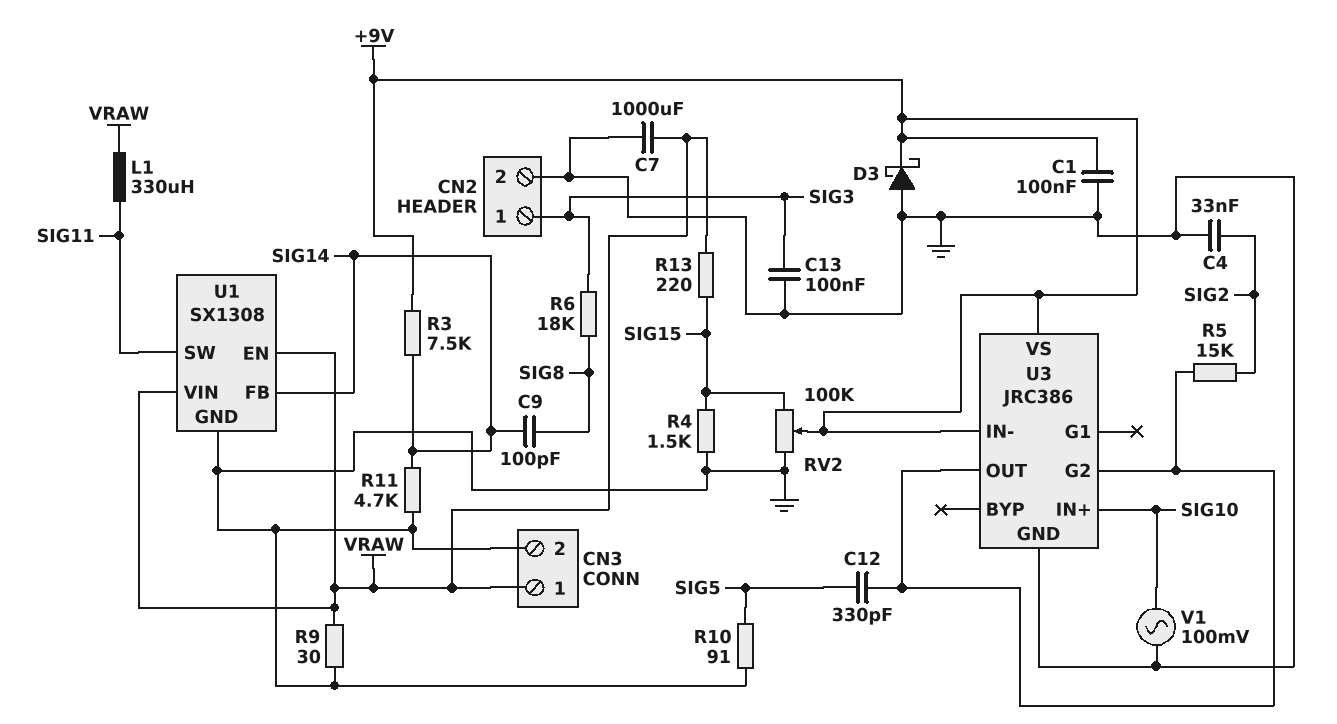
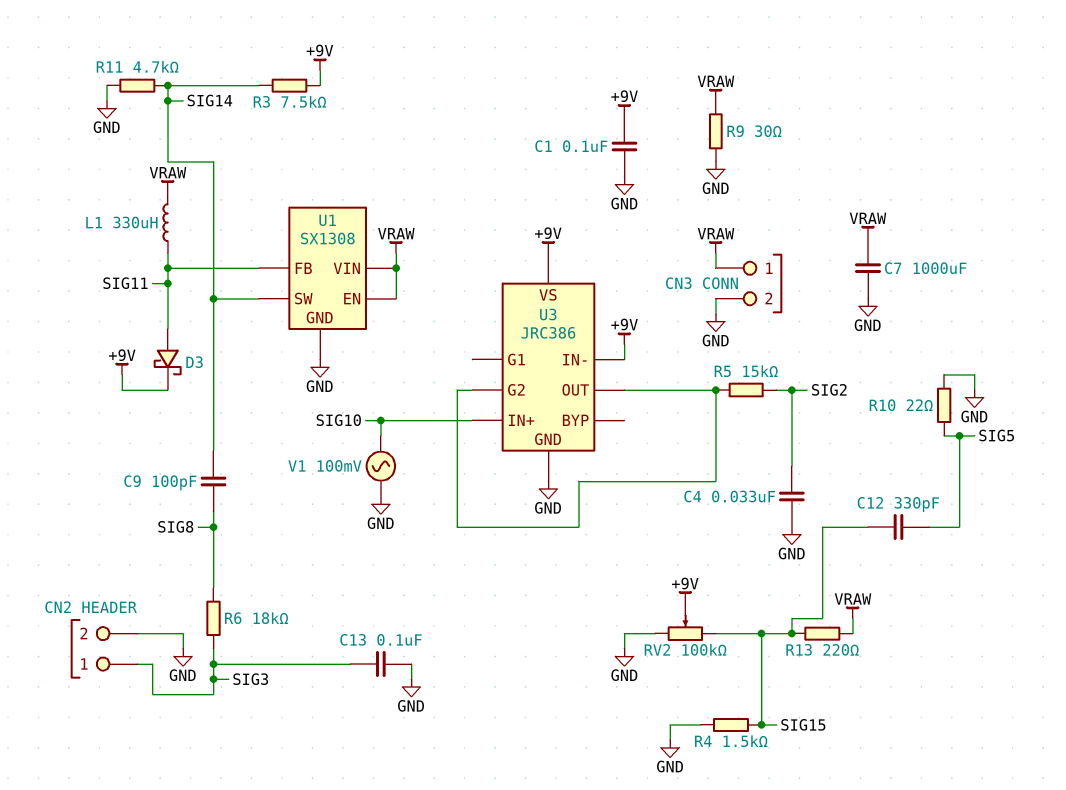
C12: 330pF (SIG5, U3/G2) -> 330pF (SIG5, SIG15)
D3: schottky (A GND, K +9V) -> schottky (A SIG11, K +9V)
R10: 91 (GND, SIG5) -> 22 (GND, SIG5)
U1 pin FB: SIG14 -> SIG11
U1 pin SW: SIG11 -> SIG14

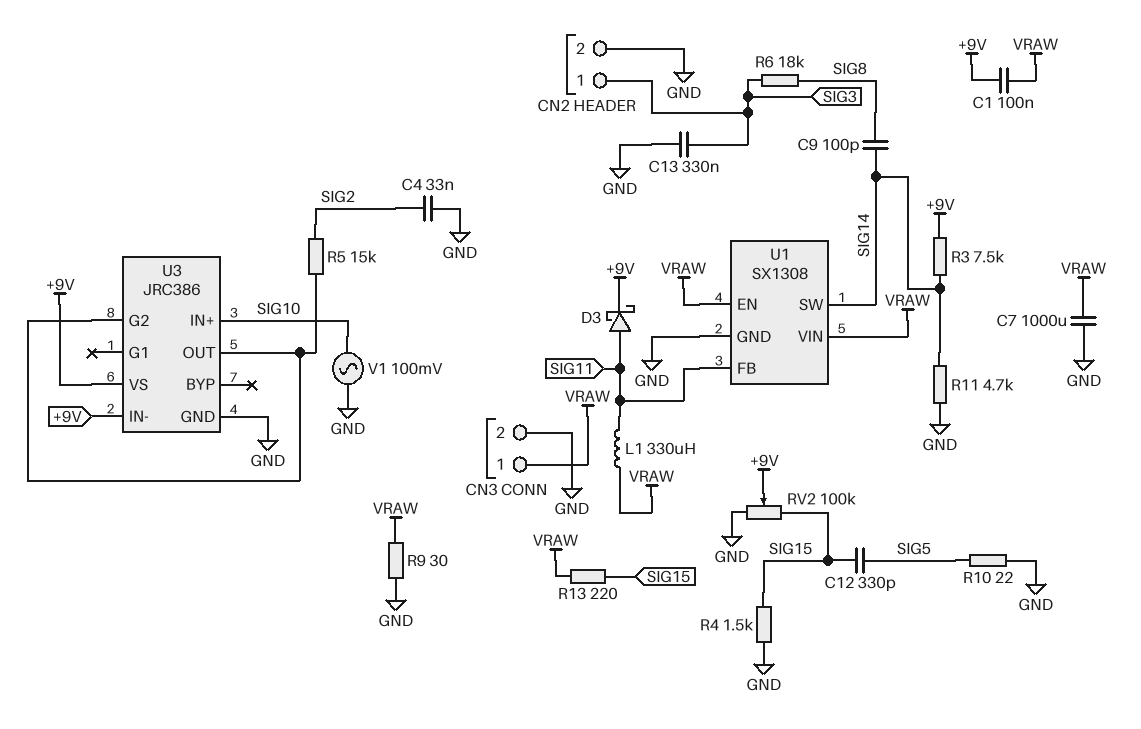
C1: 100nF (+9V, GND) -> 100nF (+9V, VRAW)
C13: 100nF (GND, SIG3) -> 330nF (GND, SIG3)

